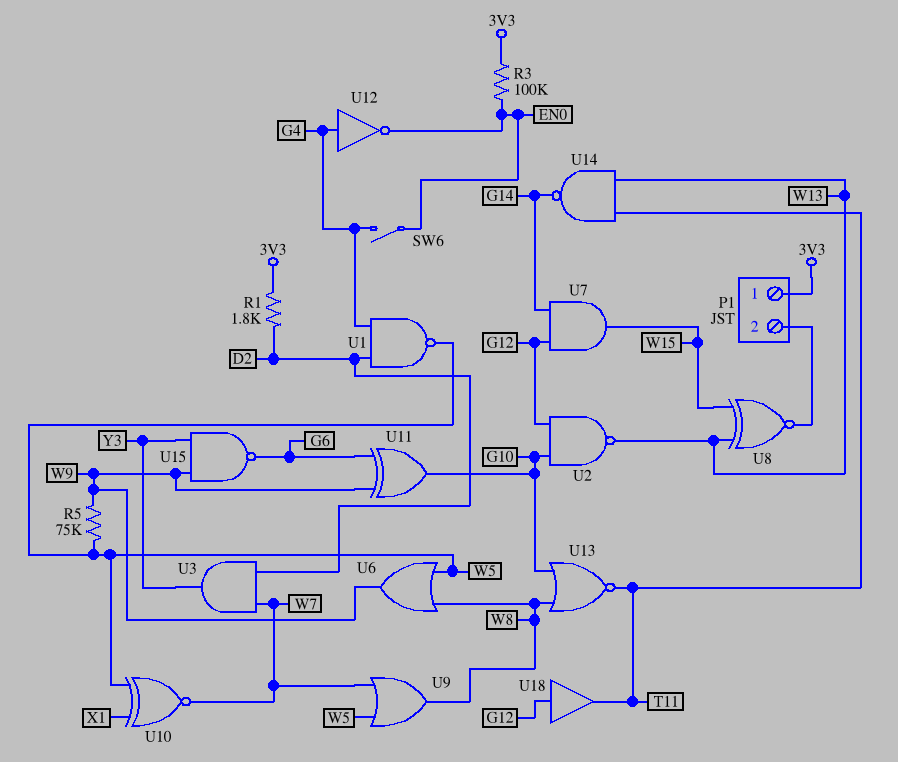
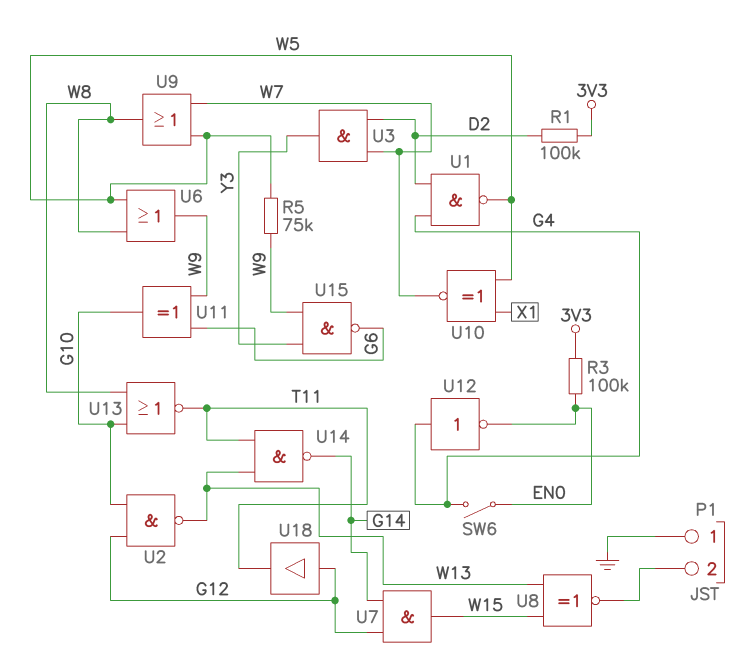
P1 pin 1: 3V3 -> GND
R1: 1.8k (3V3, D2) -> 100k (3V3, D2)

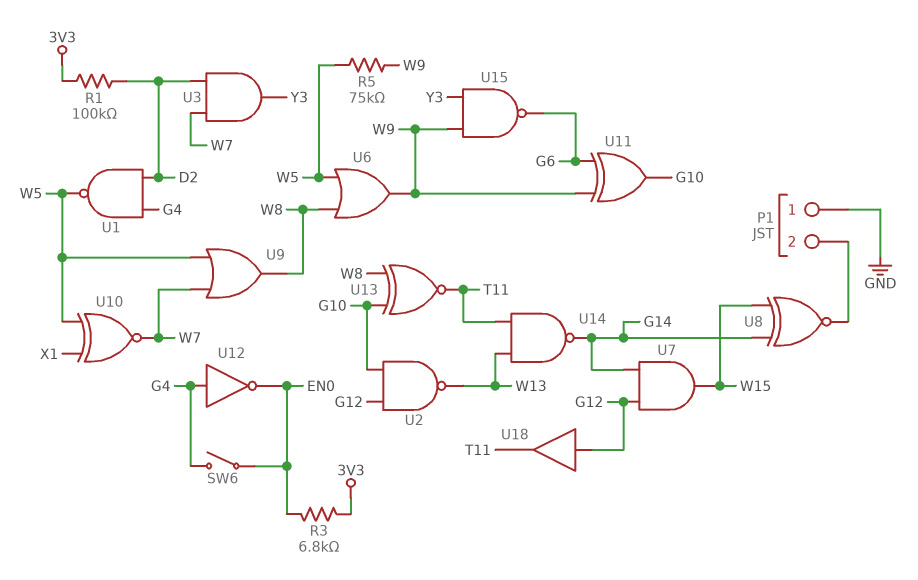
R3: 100k (3V3, EN0) -> 6.8k (3V3, EN0)
U8: XNOR (in W13, in W15, out P1/2) -> XNOR (in G14, in W15, out P1/2)
U13: NOR (in G10, in W8, out T11) -> XNOR (in G10, in W8, out T11)

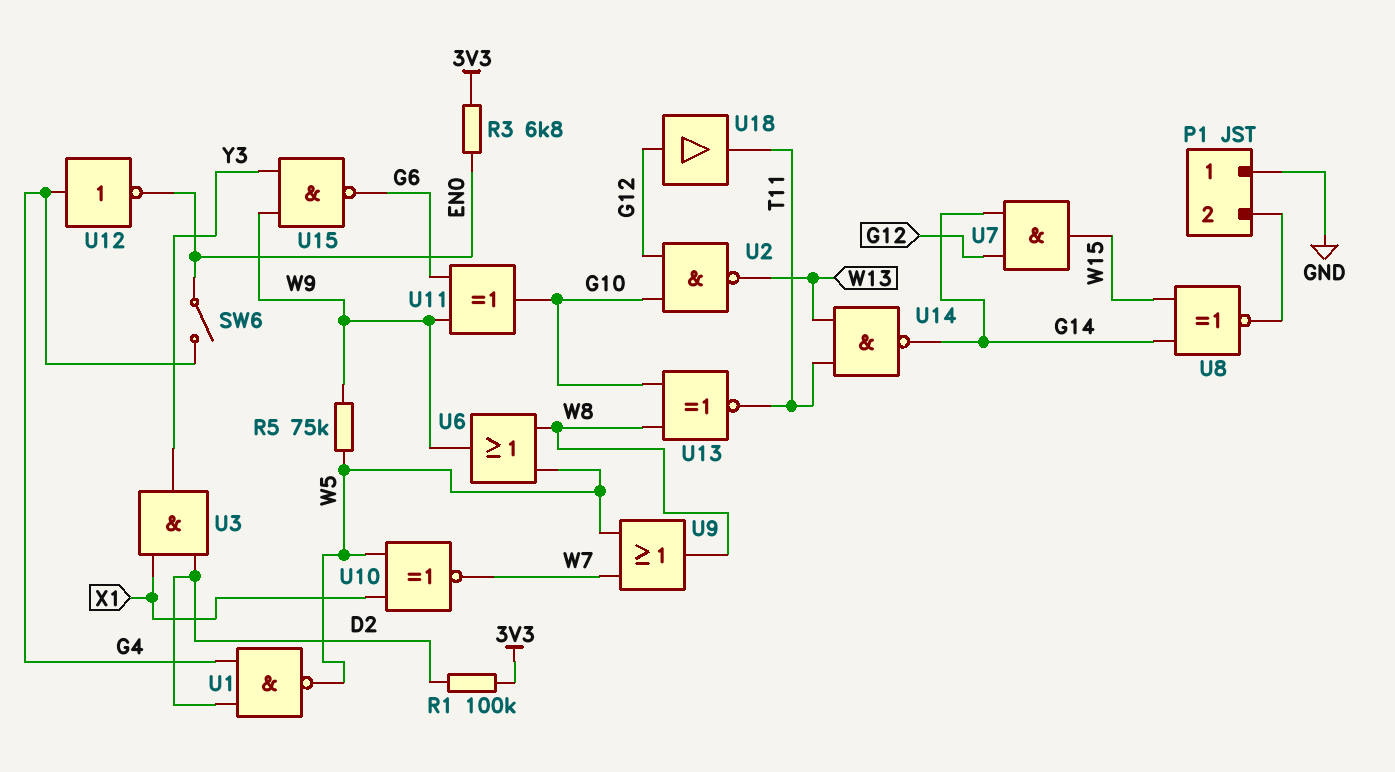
U3: AND (in D2, in W7, out Y3) -> AND (in D2, in X1, out Y3)

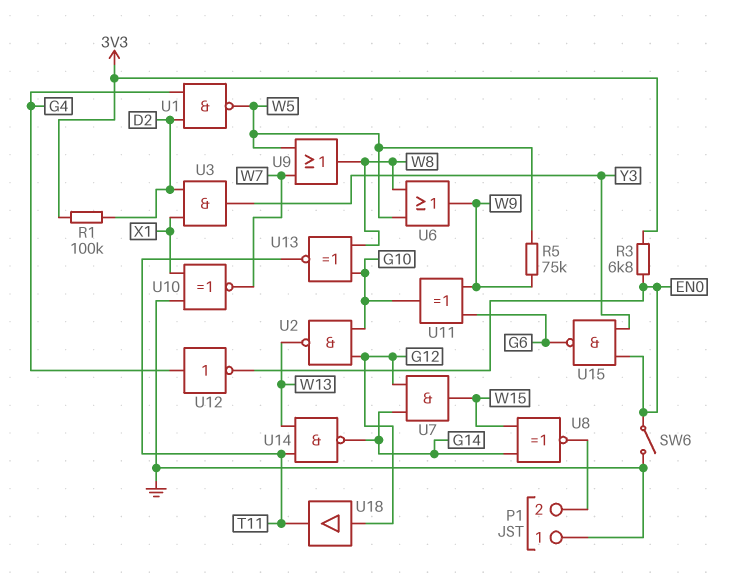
SW6: switch (EN0, G4) -> switch (EN0, GND)
U10: XNOR (in W5, in X1, out W7) -> XNOR (in GND, in X1, out W7)
U15: NAND (in W9, in Y3, out G6) -> NAND (in EN0, in Y3, out G6)

